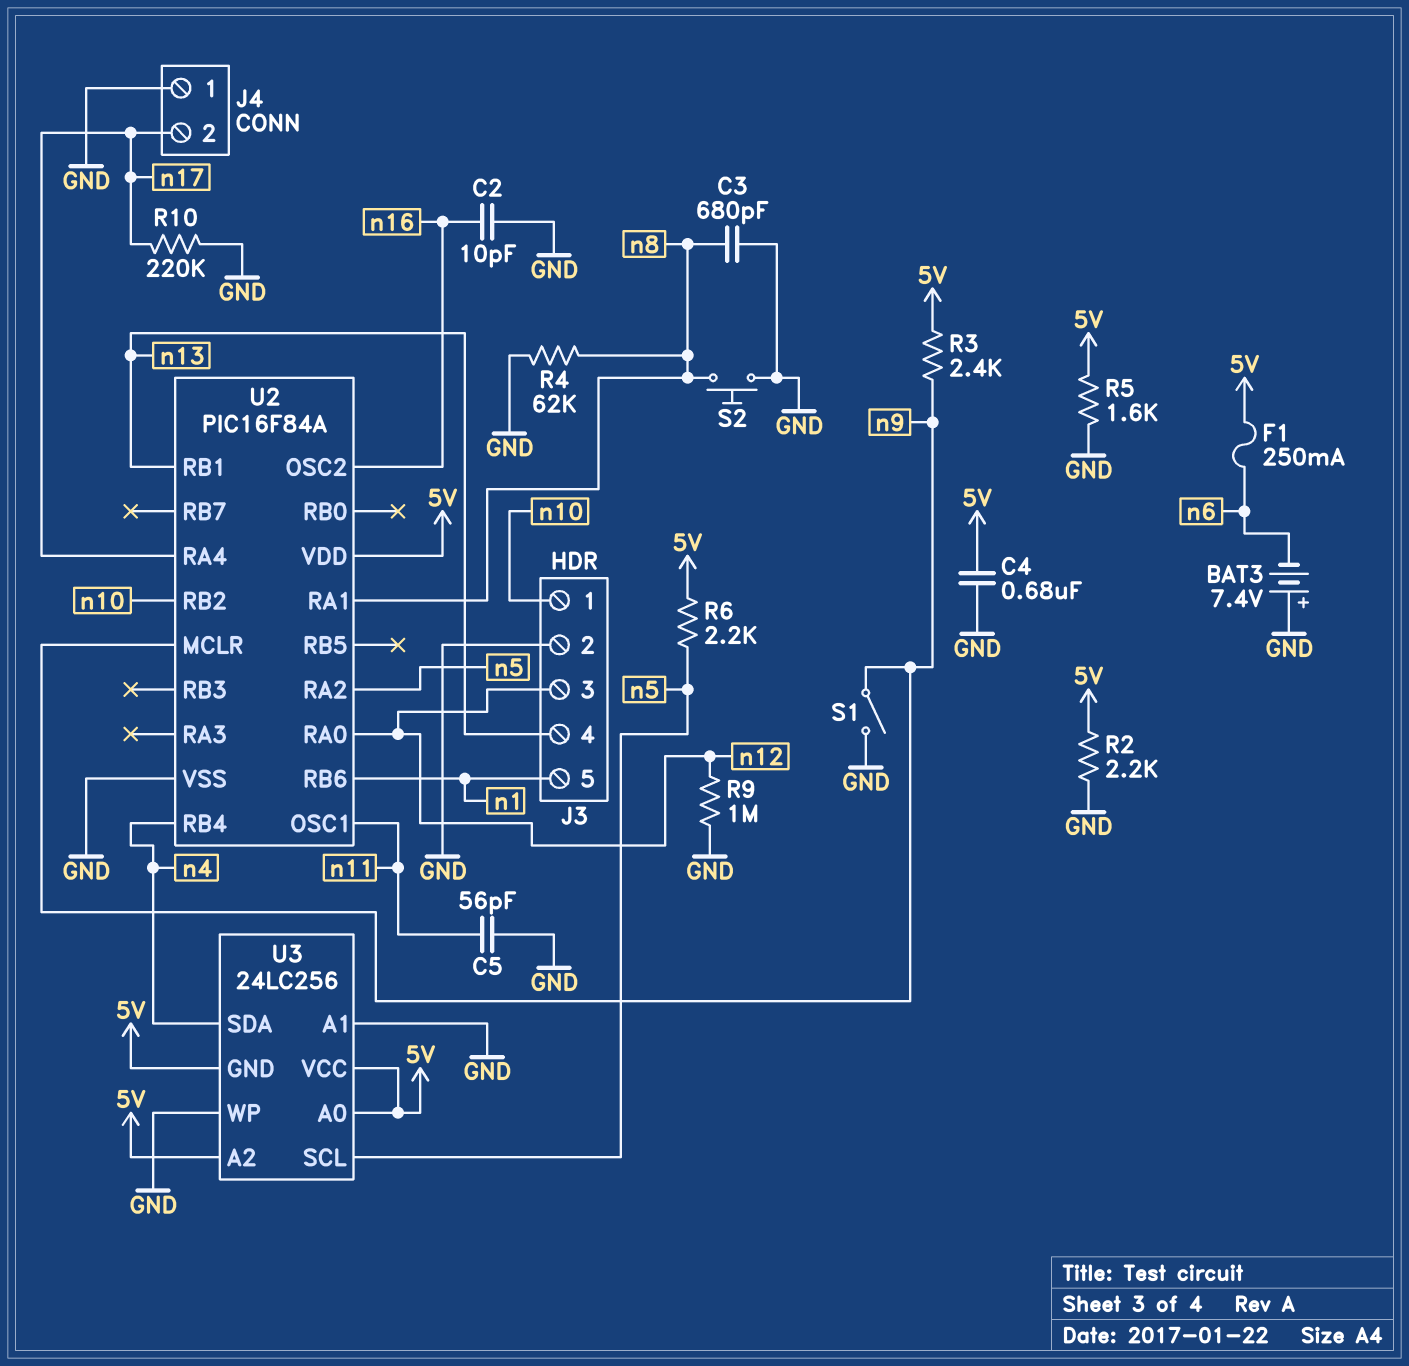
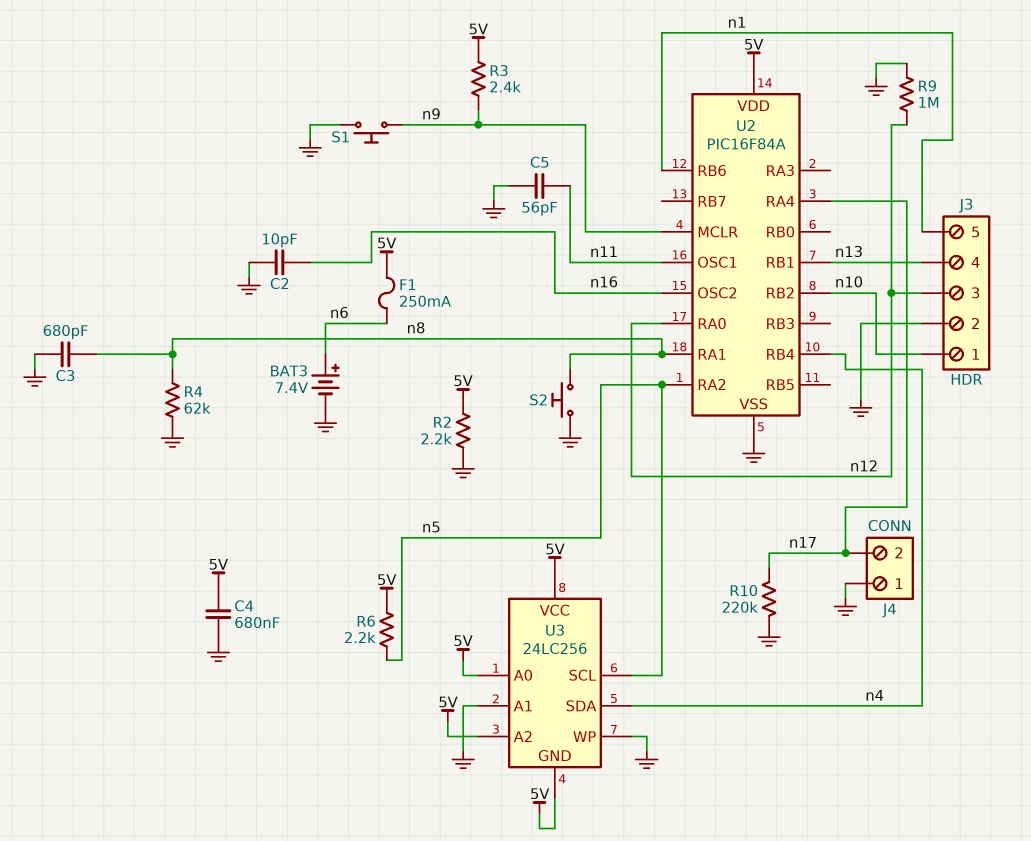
BAT3: 7.4V (plus GND, minus n6) -> 7.4V (plus n6, minus GND)
R5: 1.6k (5V, GND) -> none
S1: switch (GND, n9) -> button (GND, n9)

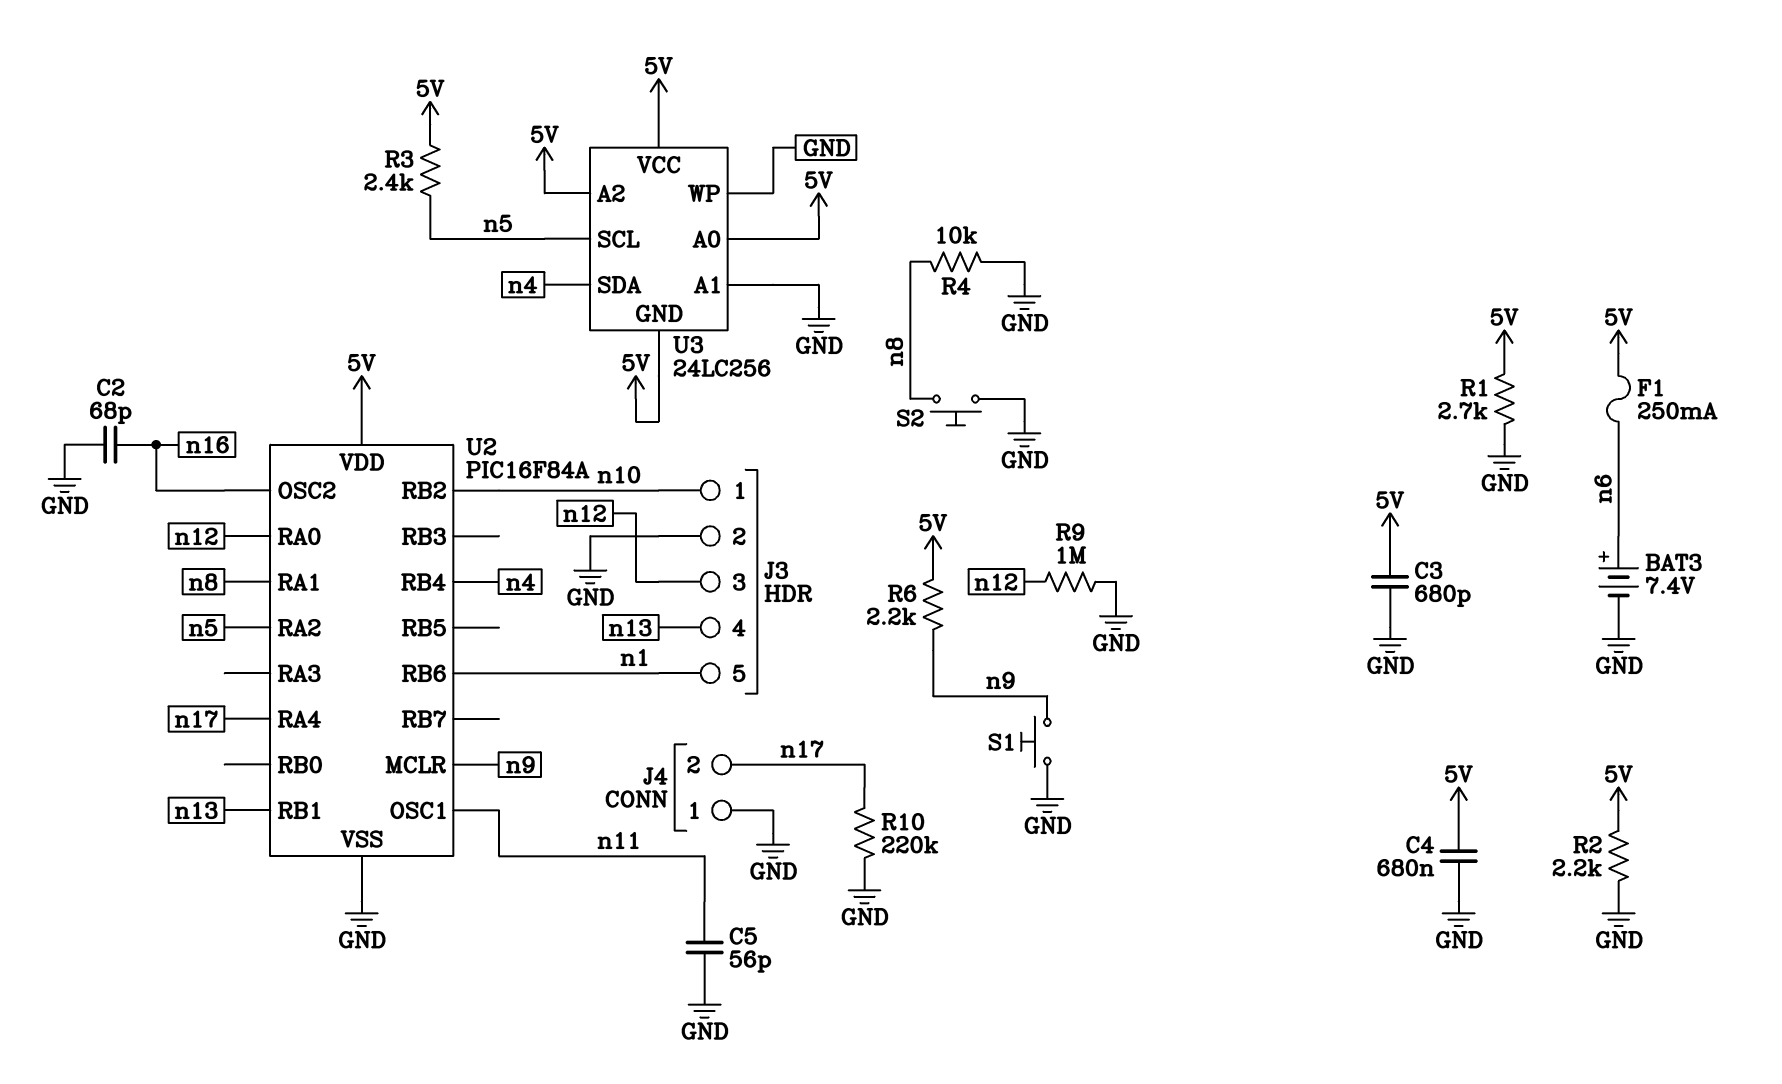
C2: 10pF (GND, n16) -> 68pF (GND, n16)
C3: 680pF (GND, n8) -> 680pF (5V, GND)
R1: none -> 2.7k (5V, GND)
R3: 2.4k (5V, n9) -> 2.4k (5V, n5)
R4: 62k (GND, n8) -> 10k (GND, n8)
R6: 2.2k (5V, n5) -> 2.2k (5V, n9)

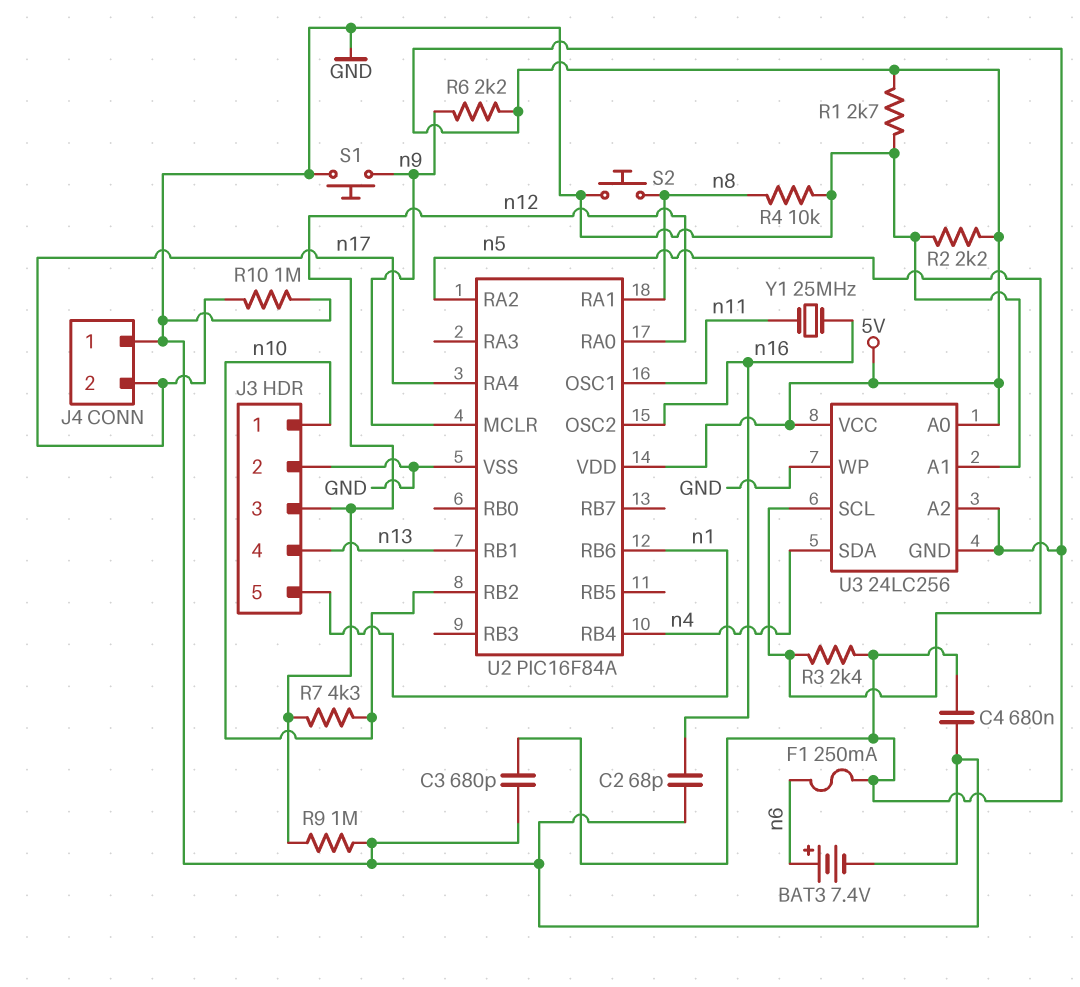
C5: 56pF (GND, n11) -> none
R7: none -> 4.3k (n10, n12)
R10: 220k (GND, n17) -> 1M (GND, n17)
Y1: none -> 25MHz (n11, n16)

